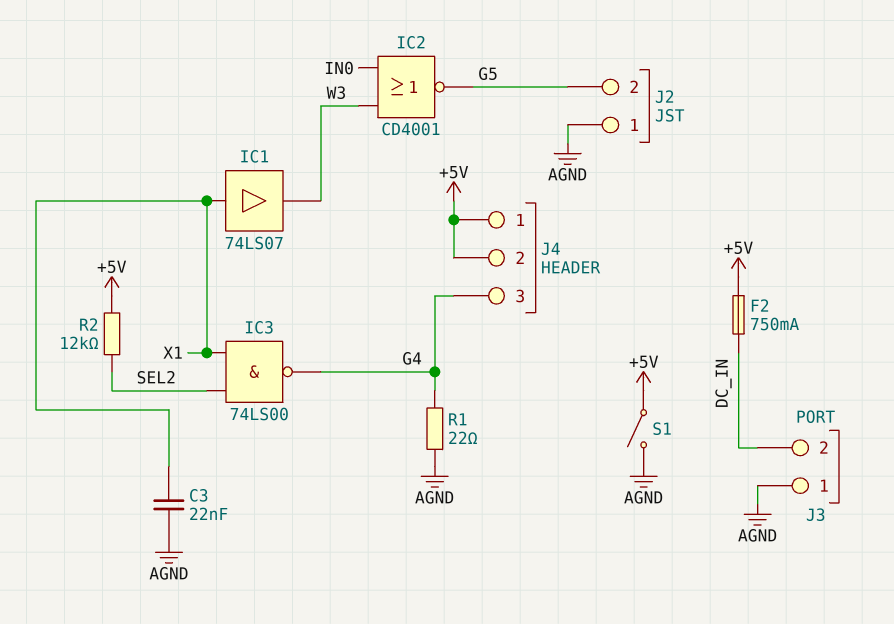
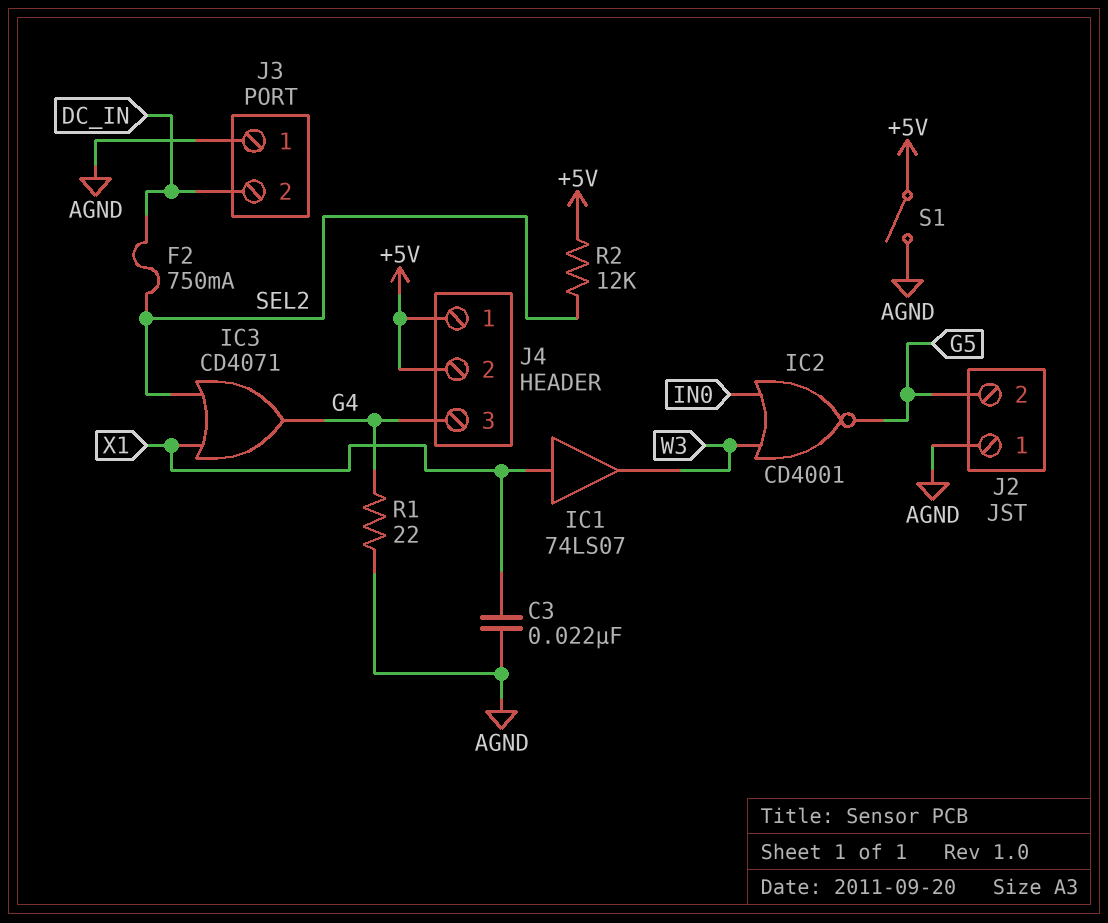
F2: 750mA (+5V, DC_IN) -> 750mA (DC_IN, SEL2)
IC3: NAND 74LS00 (in SEL2, in X1, out G4) -> OR CD4071 (in SEL2, in X1, out G4)

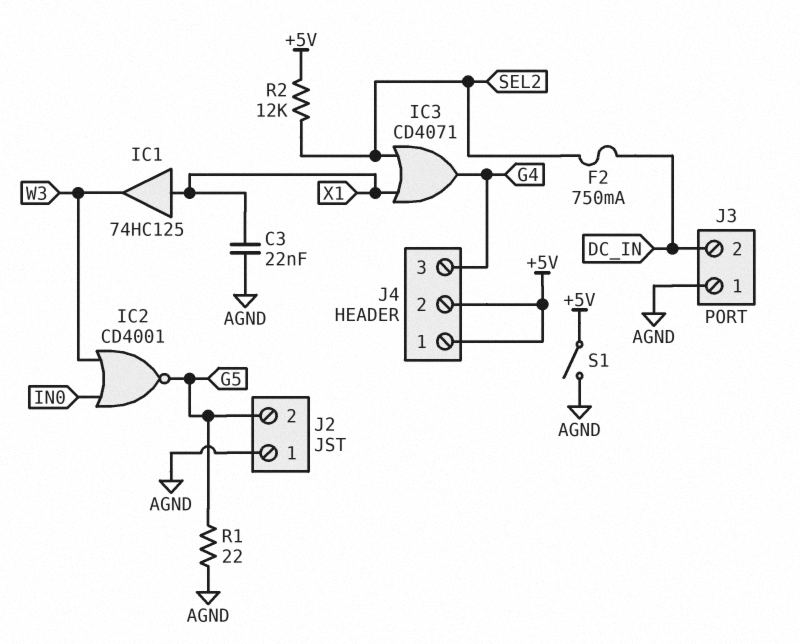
IC1: buffer 74LS07 (in X1, out W3) -> buffer 74HC125 (in X1, out W3)
R1: 22 (AGND, G4) -> 22 (AGND, G5)

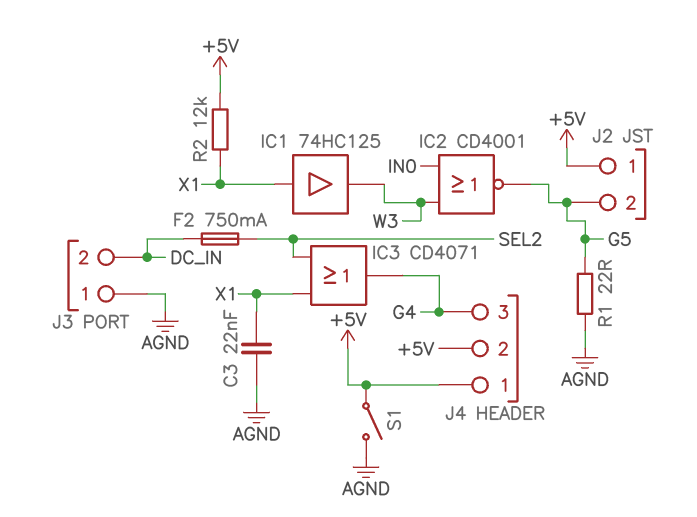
J2 pin 1: AGND -> +5V
R2: 12k (+5V, SEL2) -> 12k (+5V, X1)

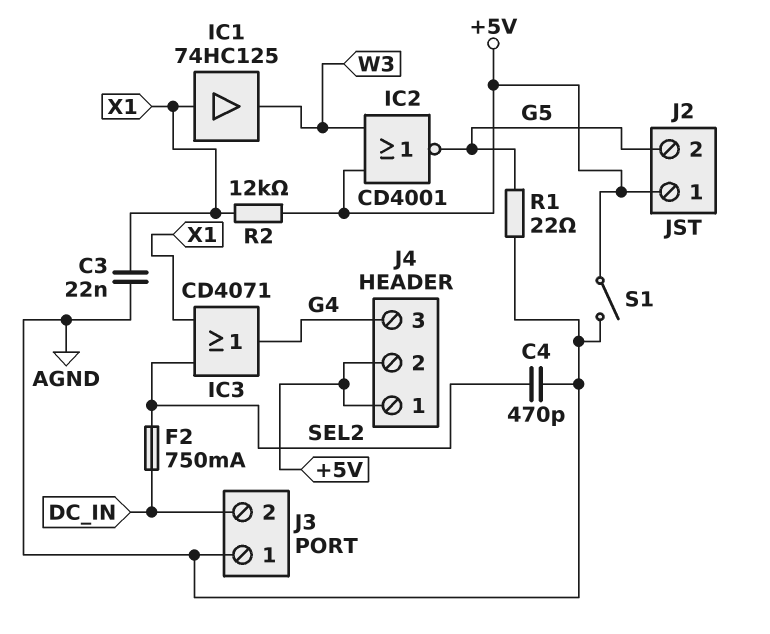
C4: none -> 470pF (AGND, SEL2)
IC2: NOR CD4001 (in IN0, in W3, out G5) -> NOR CD4001 (in +5V, in W3, out G5)

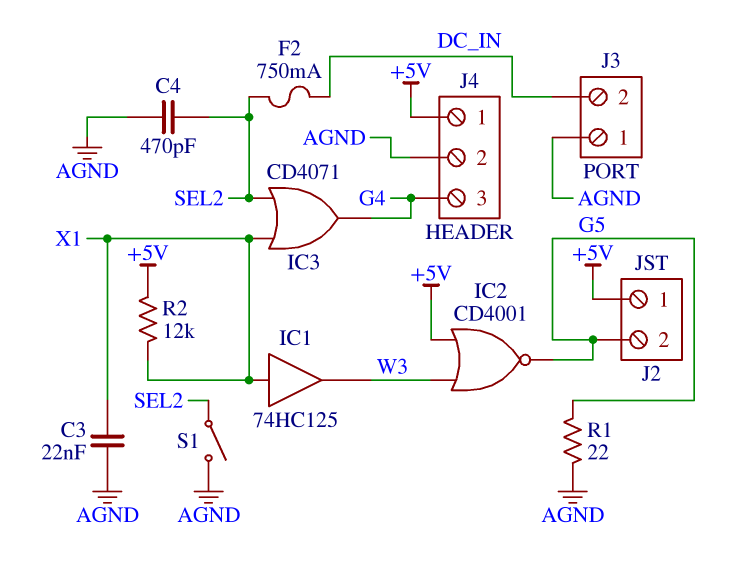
J4 pin 2: +5V -> AGND
S1: switch (+5V, AGND) -> switch (AGND, SEL2)

